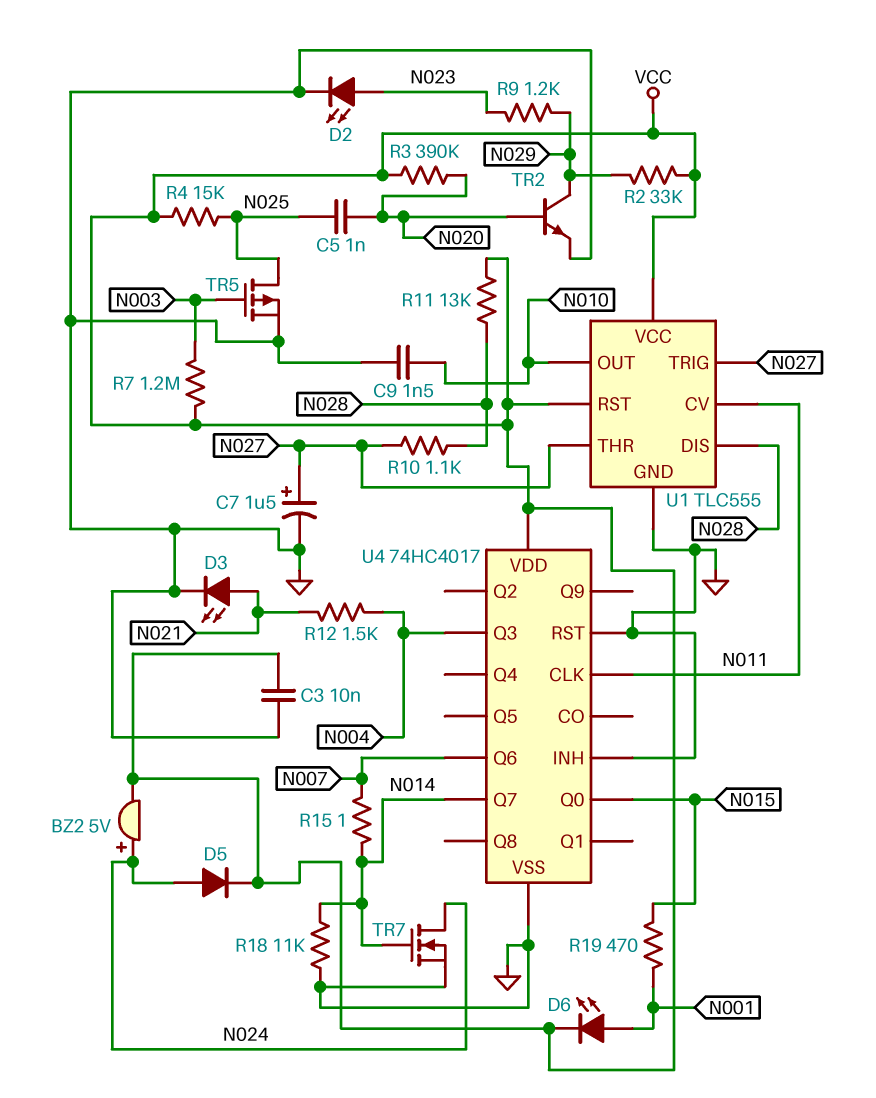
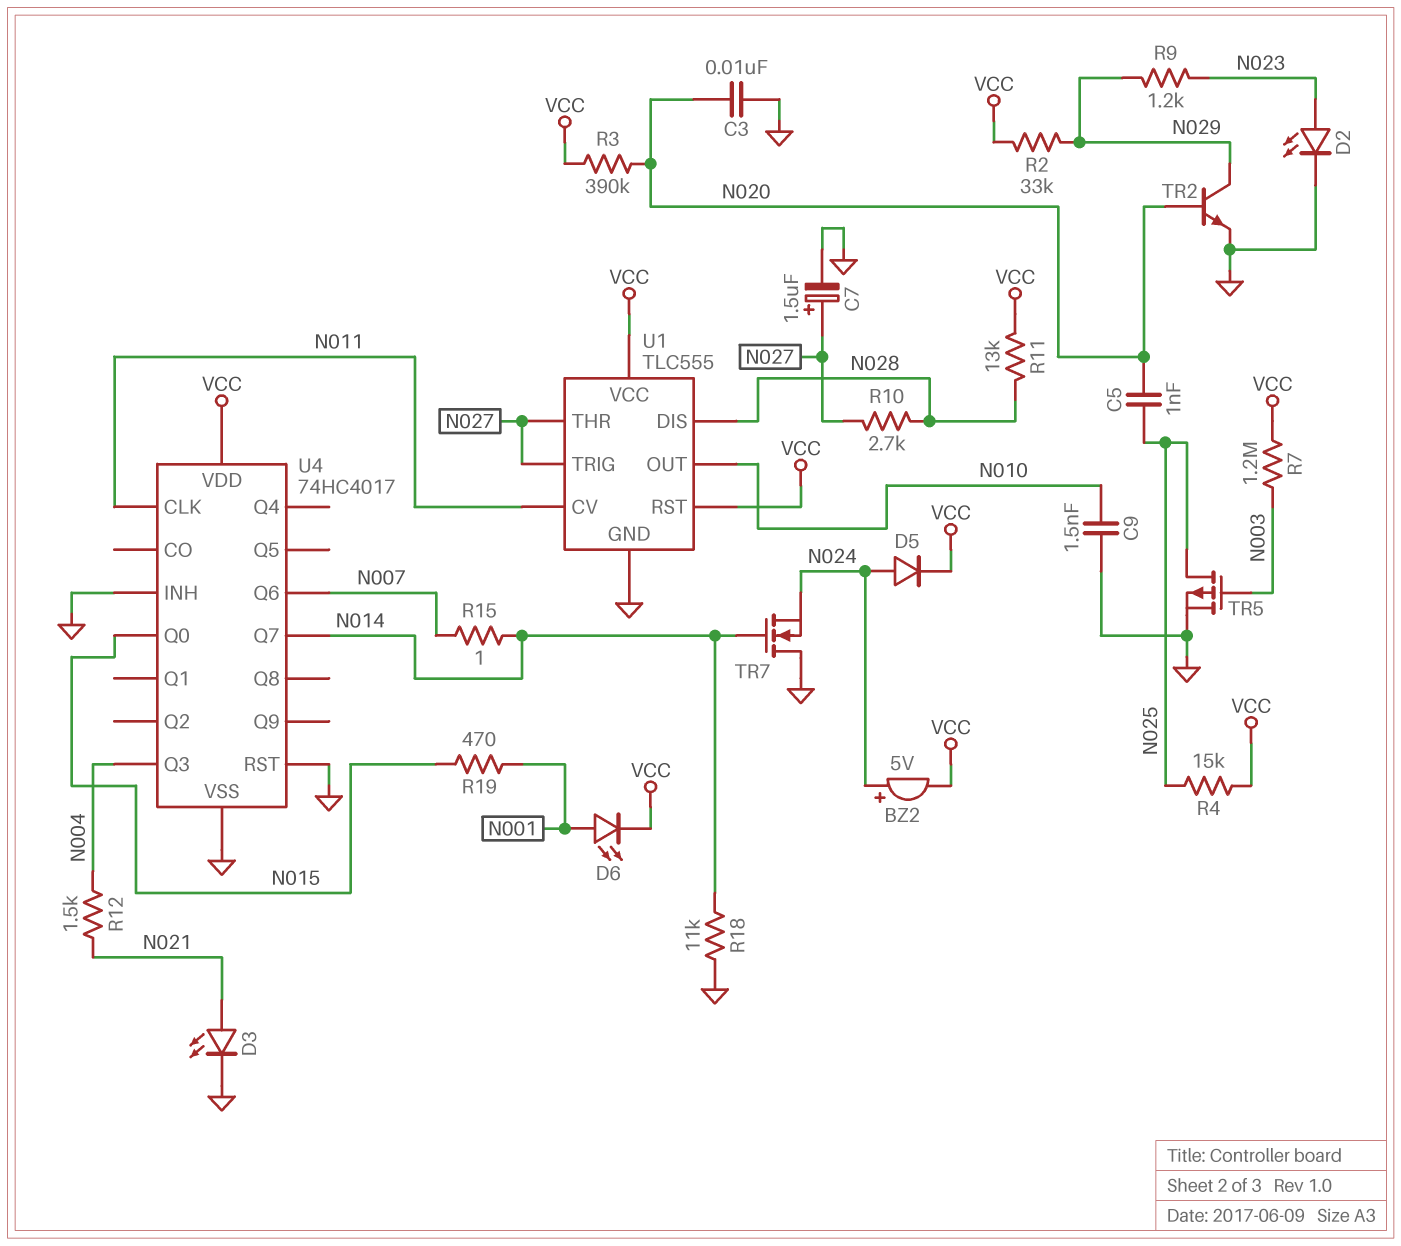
C3: 10nF (GND, VCC) -> 10nF (GND, N020)
R10: 1.1k (N027, N028) -> 2.7k (N027, N028)
TR7: NMOS (G N014, D N024, S GND) -> NMOS (G N014, D GND, S N024)

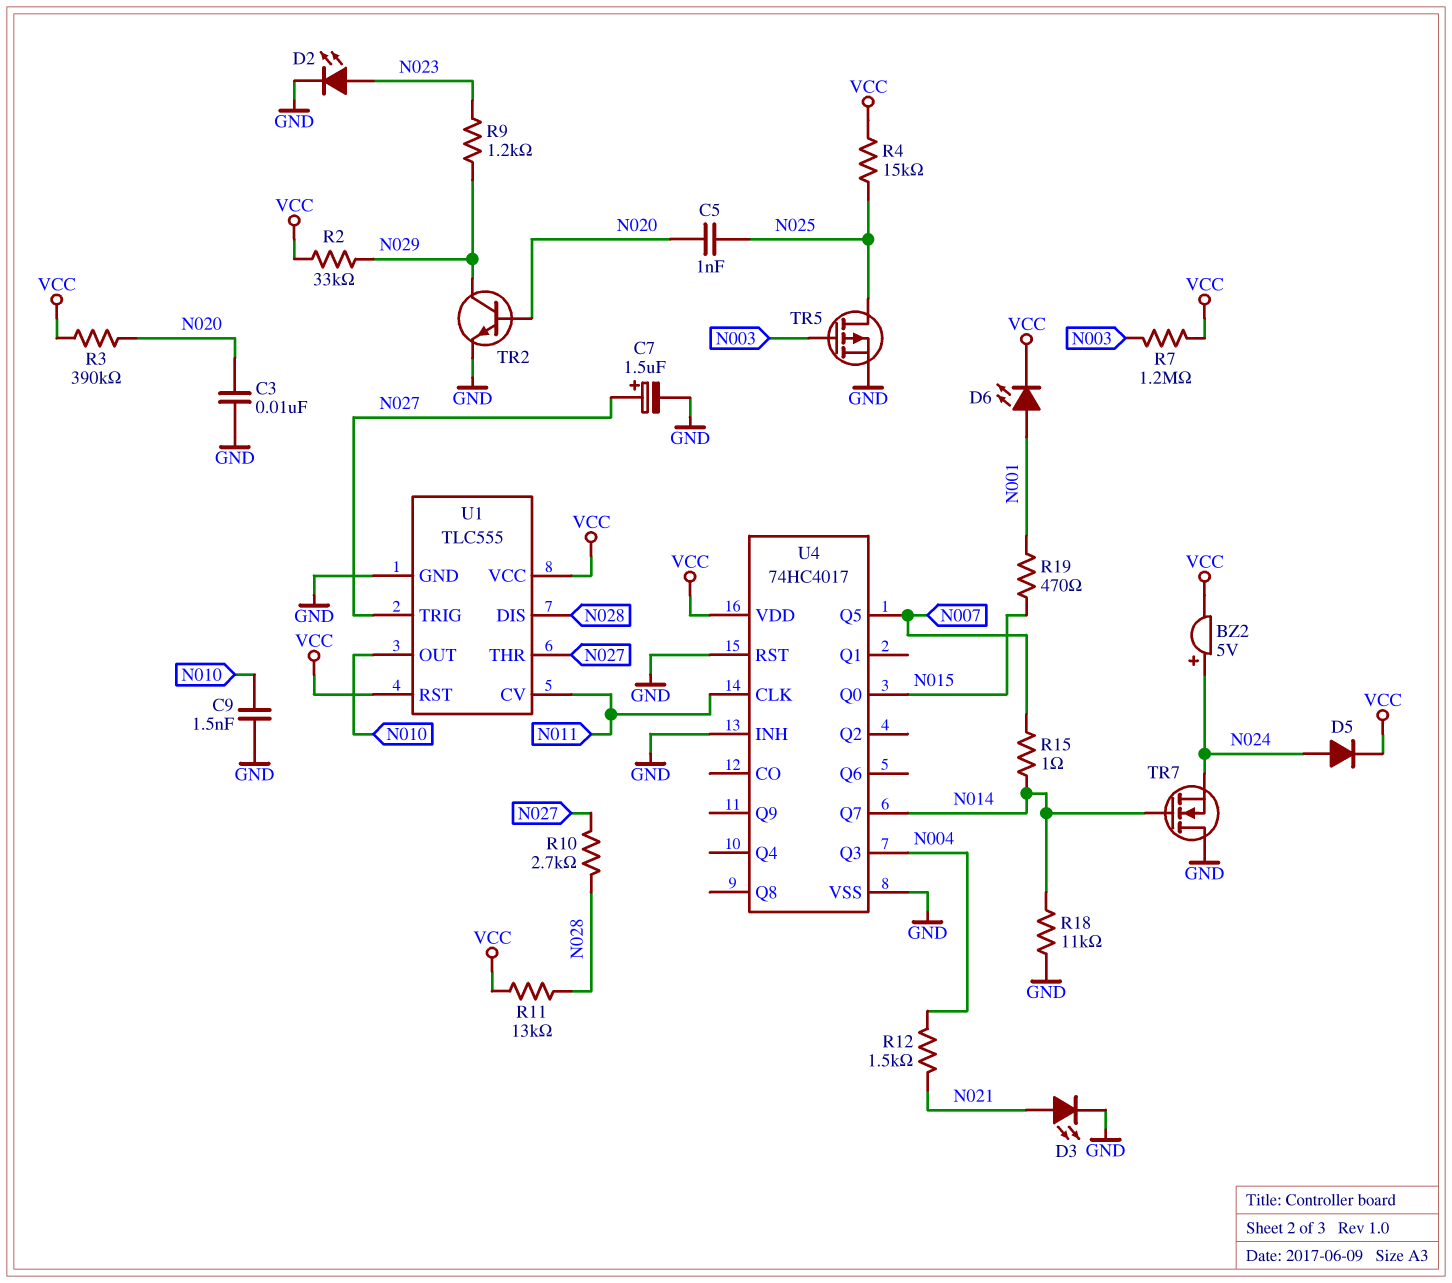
U4 pin Q5: none -> N007
U4 pin Q6: N007 -> none

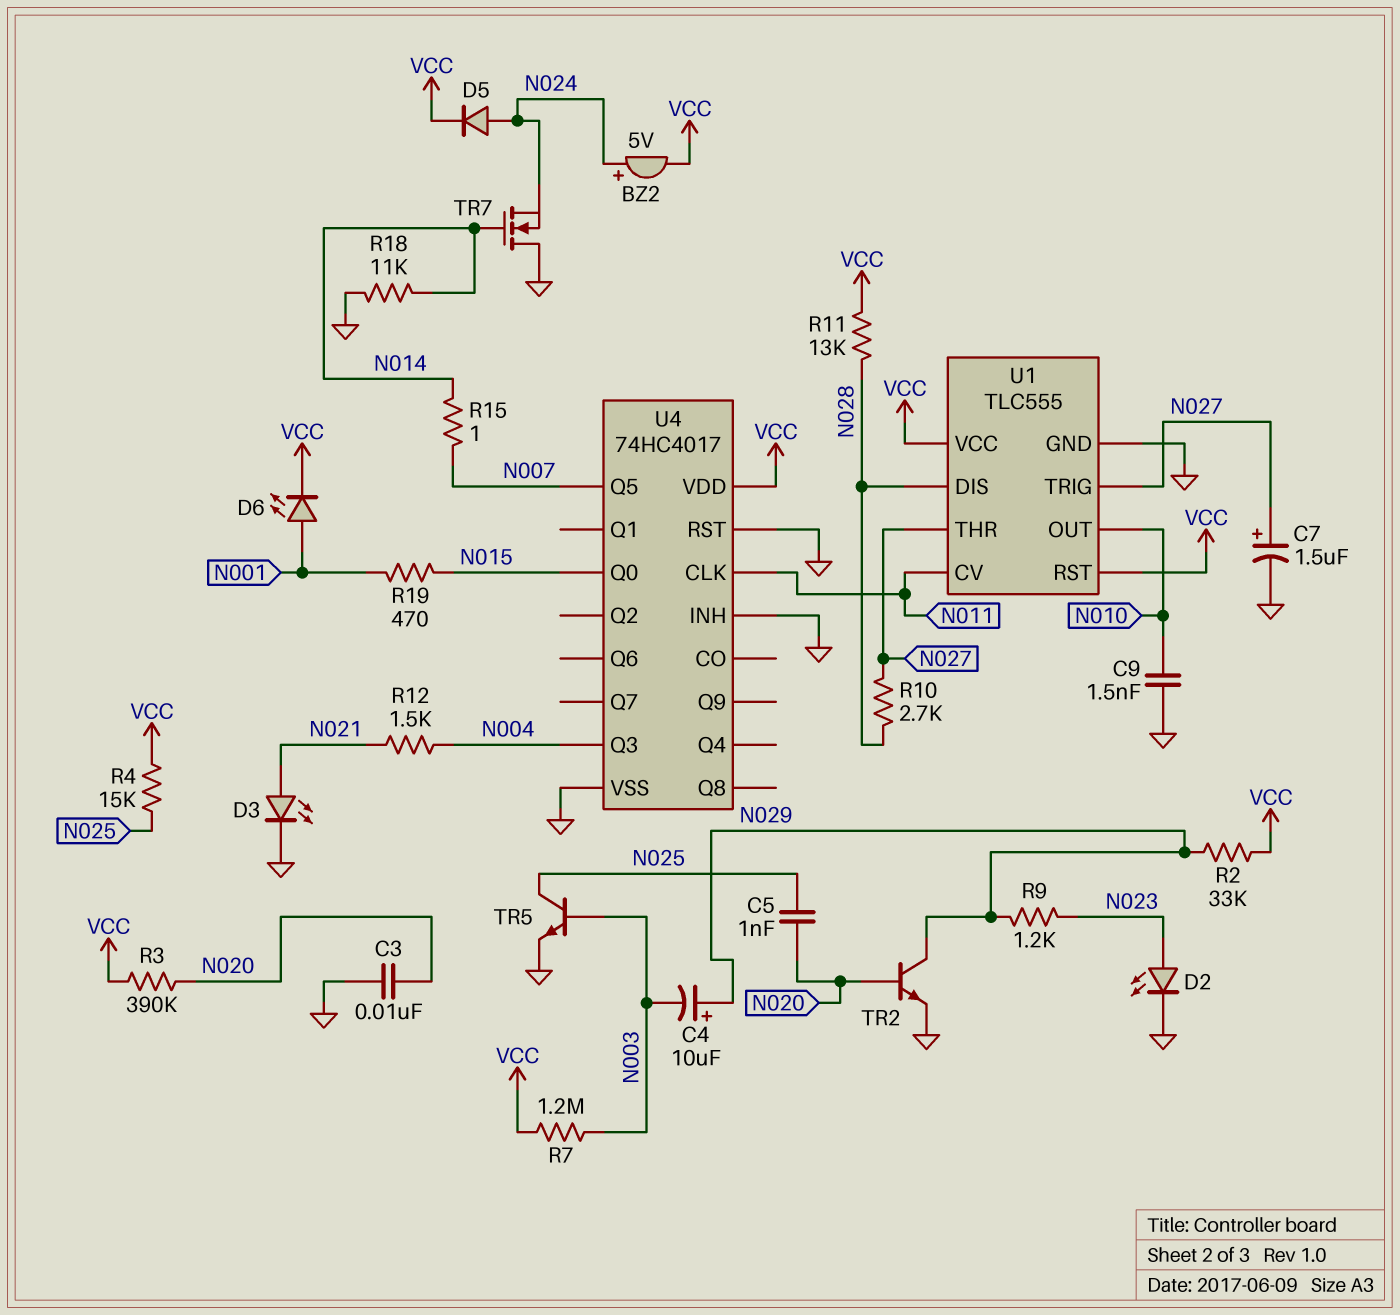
C4: none -> 10uF (plus N029, minus N003)
TR5: PMOS (G N003, D N025, S GND) -> NPN (B N003, C N025, E GND)
U4 pin Q7: N014 -> none

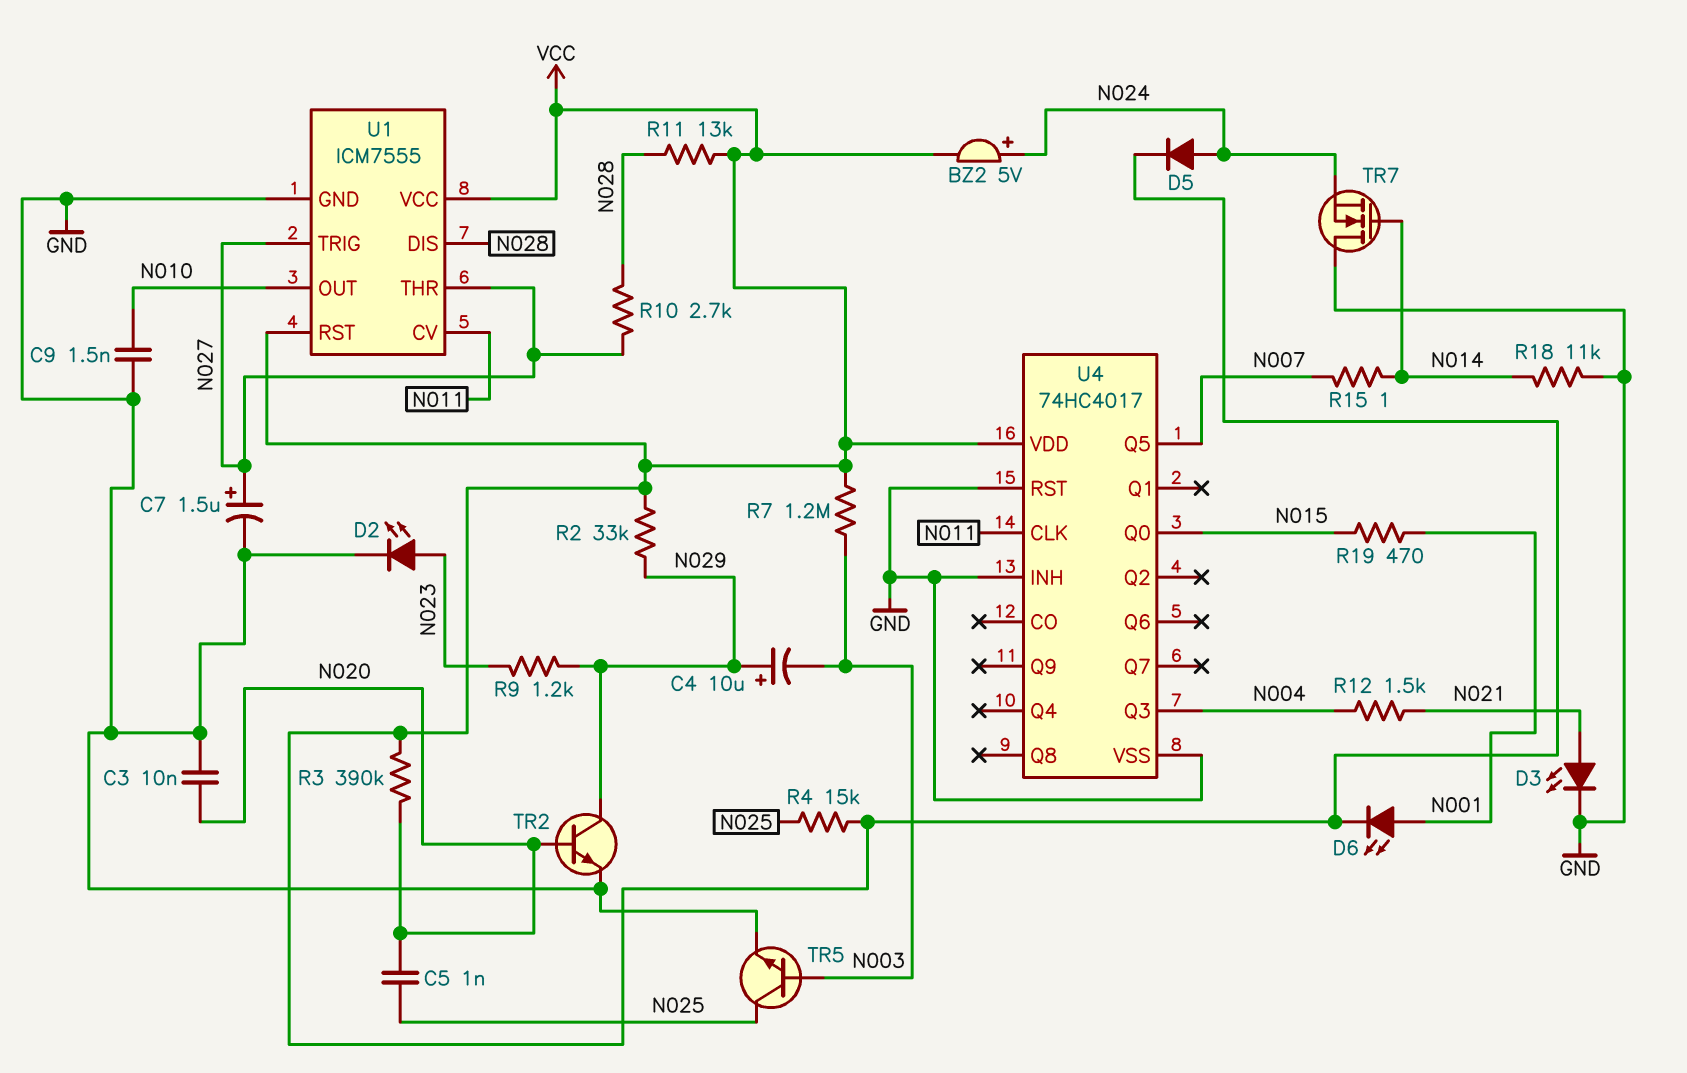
U1: TLC555 -> ICM7555

